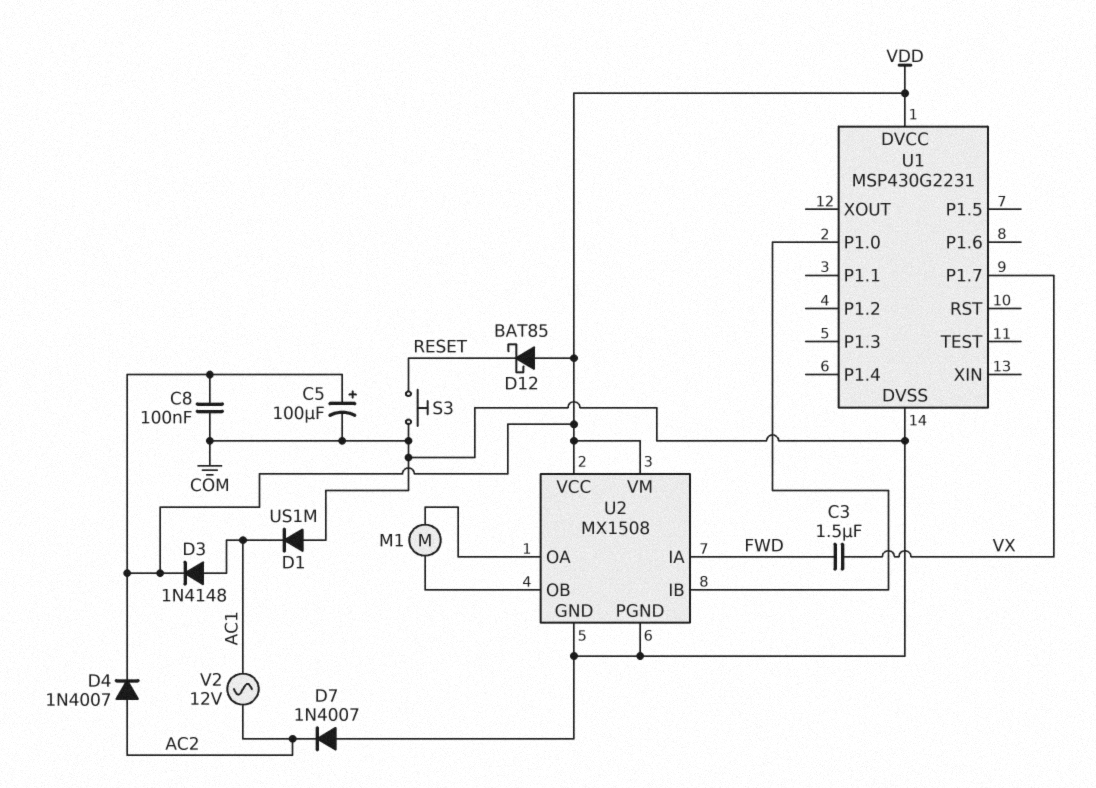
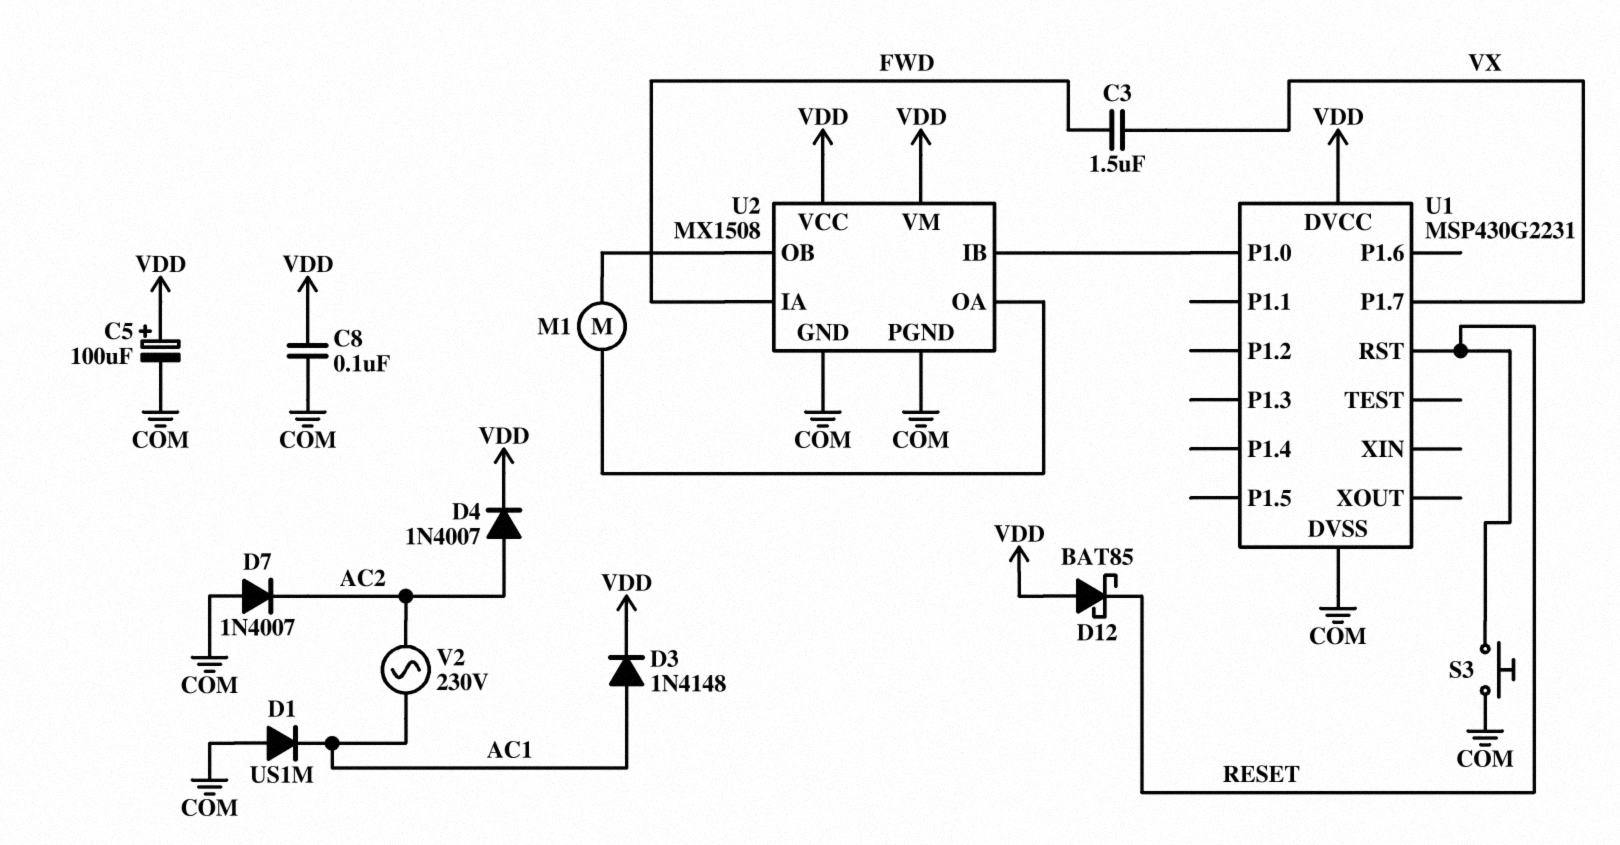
U1 pin RST: none -> RESET
V2: AC 12V (AC1, AC2) -> AC 230V (AC1, AC2)

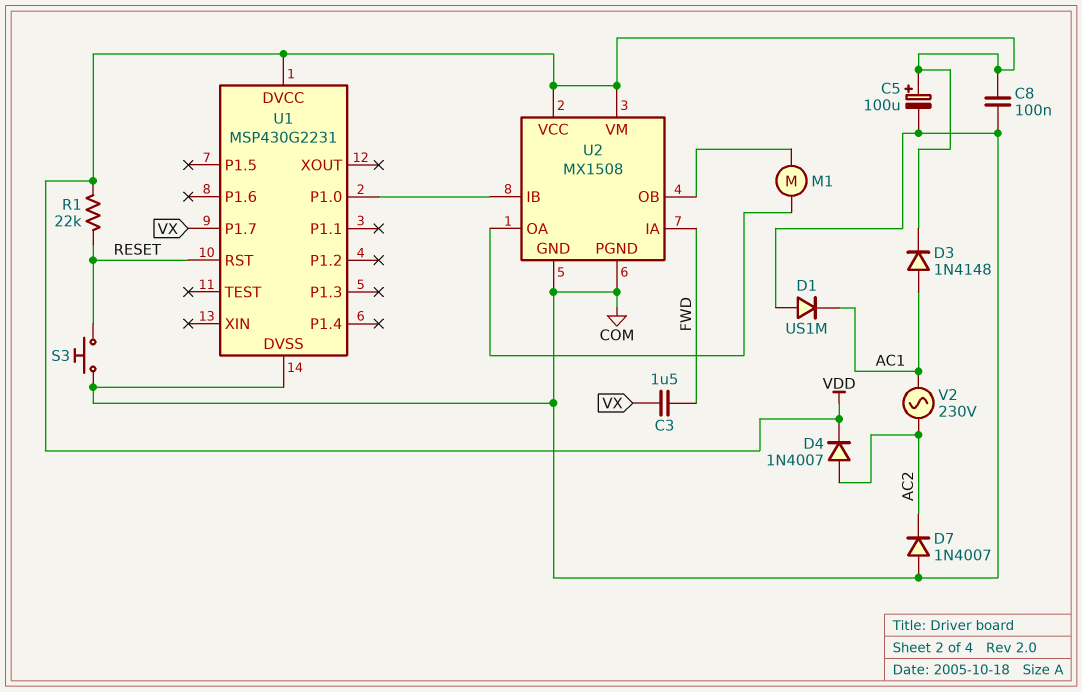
D12: schottky BAT85 (A VDD, K RESET) -> none
R1: none -> 22k (RESET, VDD)

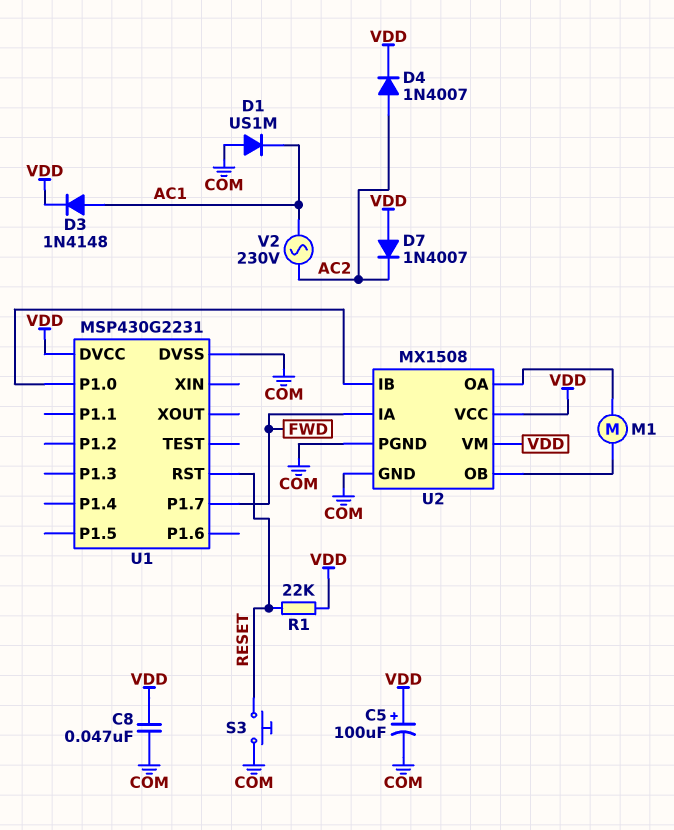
C3: 1.5uF (FWD, VX) -> none
C8: 100nF (COM, VDD) -> 47nF (COM, VDD)
D7: diode 1N4007 (A COM, K AC2) -> diode 1N4007 (A VDD, K AC2)
U1 pin P1.7: VX -> FWD

